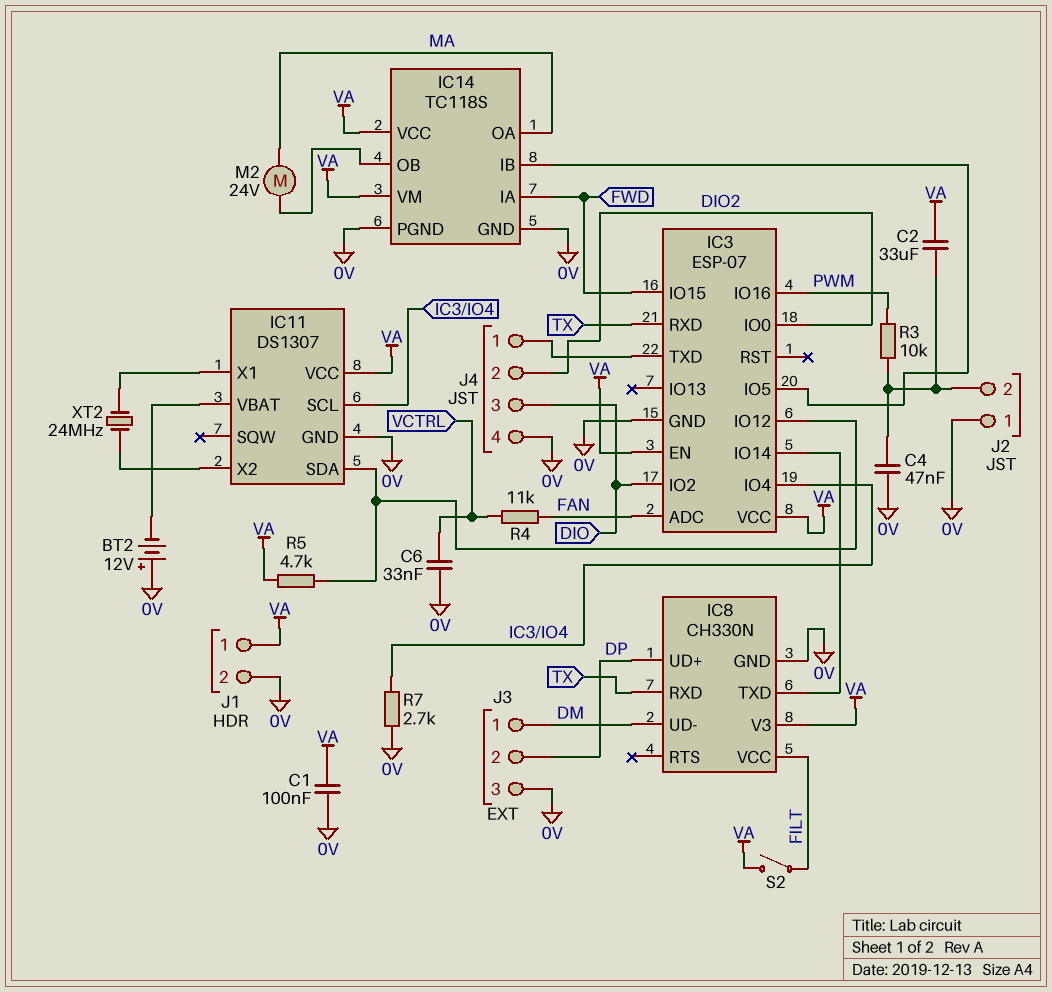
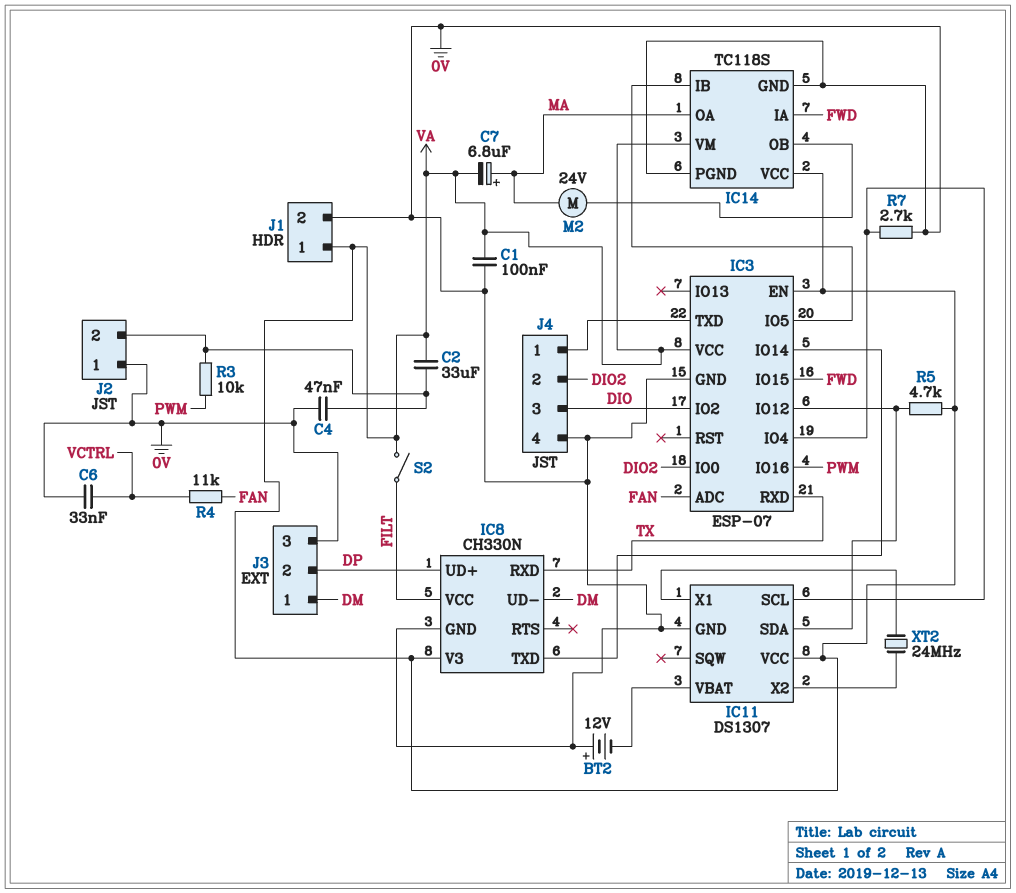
C7: none -> 6.8uF (plus MA, minus VA)

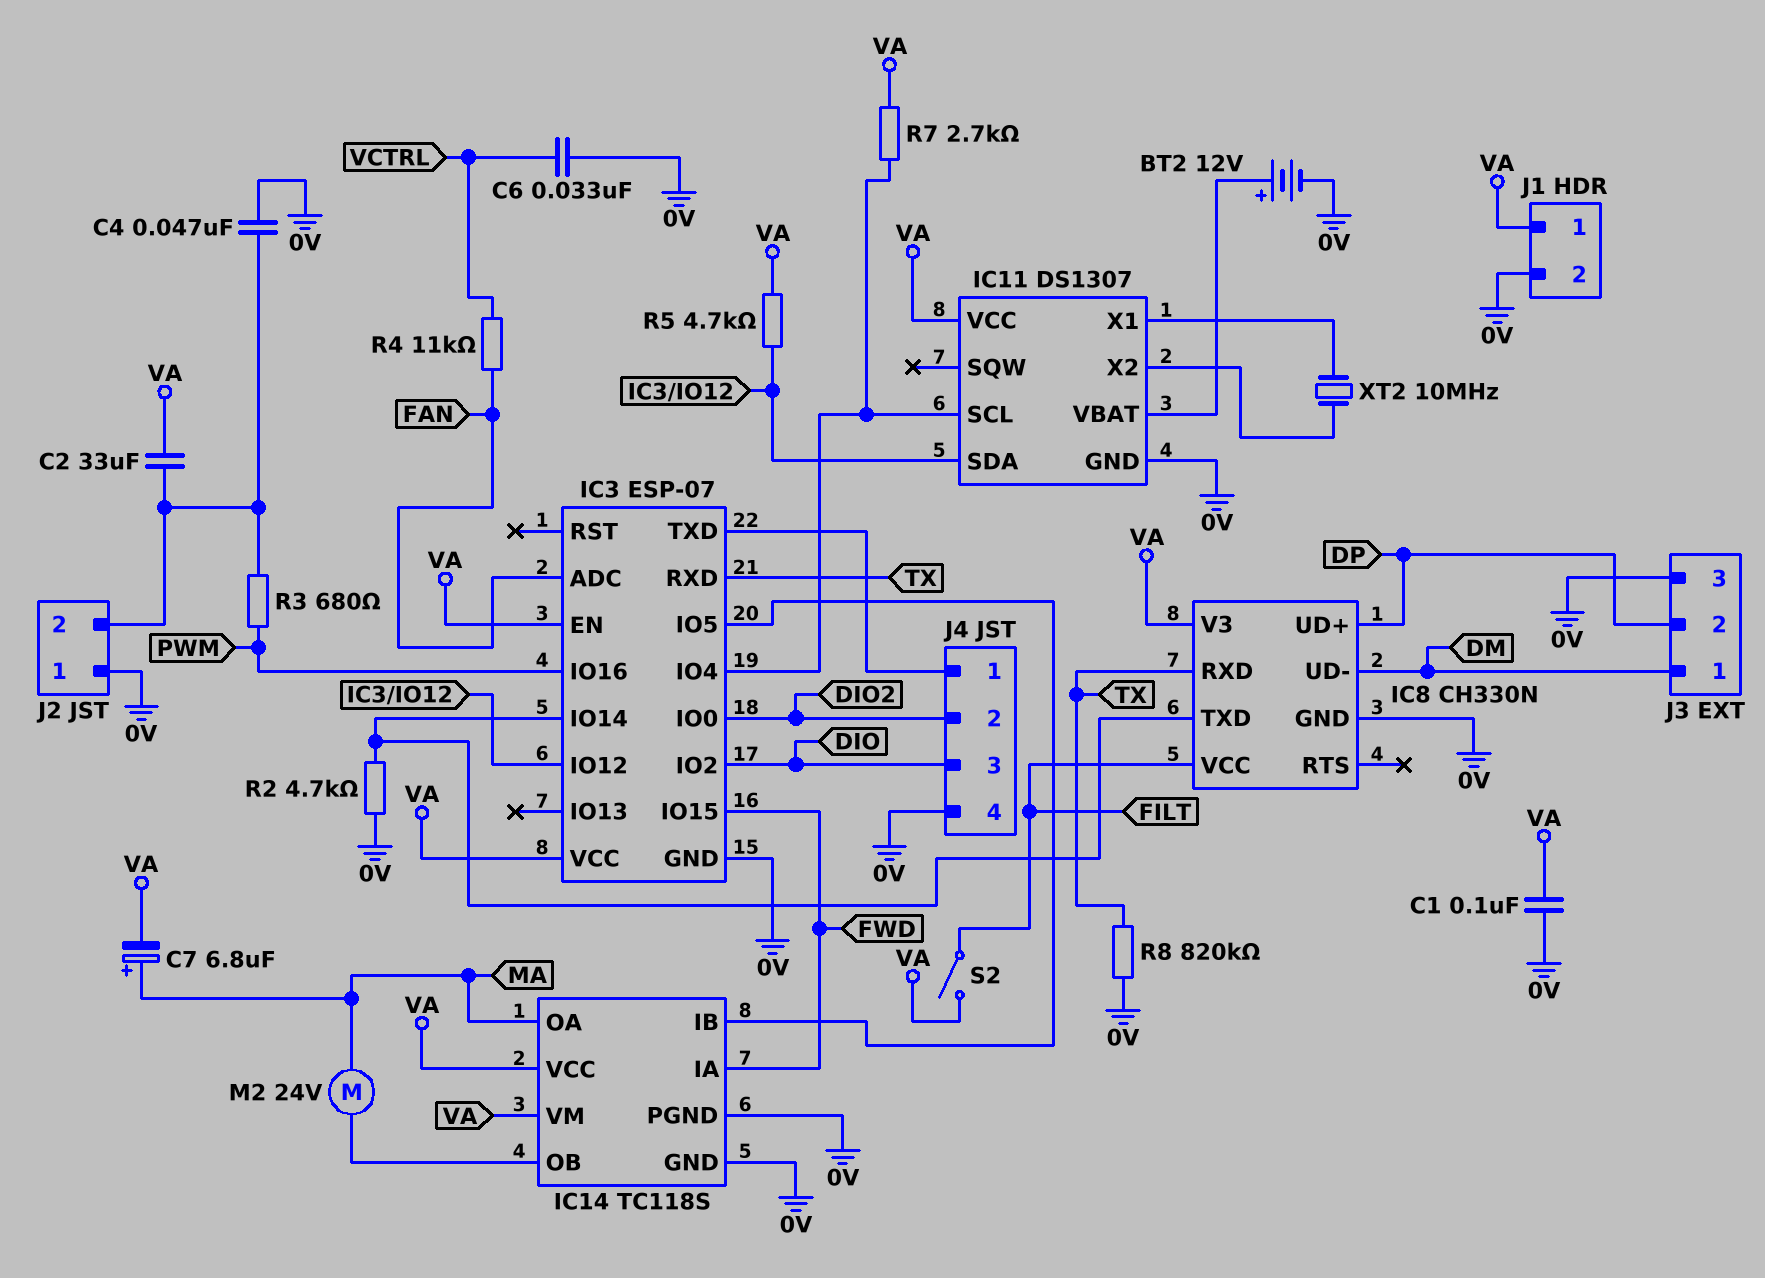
BT2: 12V (plus 0V, minus IC11/VBAT) -> 12V (plus IC11/VBAT, minus 0V)
R2: none -> 4.7k (0V, IC3/IO14)
R3: 10k (J2/2, PWM) -> 680 (J2/2, PWM)
R7: 2.7k (0V, IC3/IO4) -> 2.7k (IC3/IO4, VA)
R8: none -> 820k (0V, TX)
XT2: 24MHz (IC11/X1, IC11/X2) -> 10MHz (IC11/X1, IC11/X2)

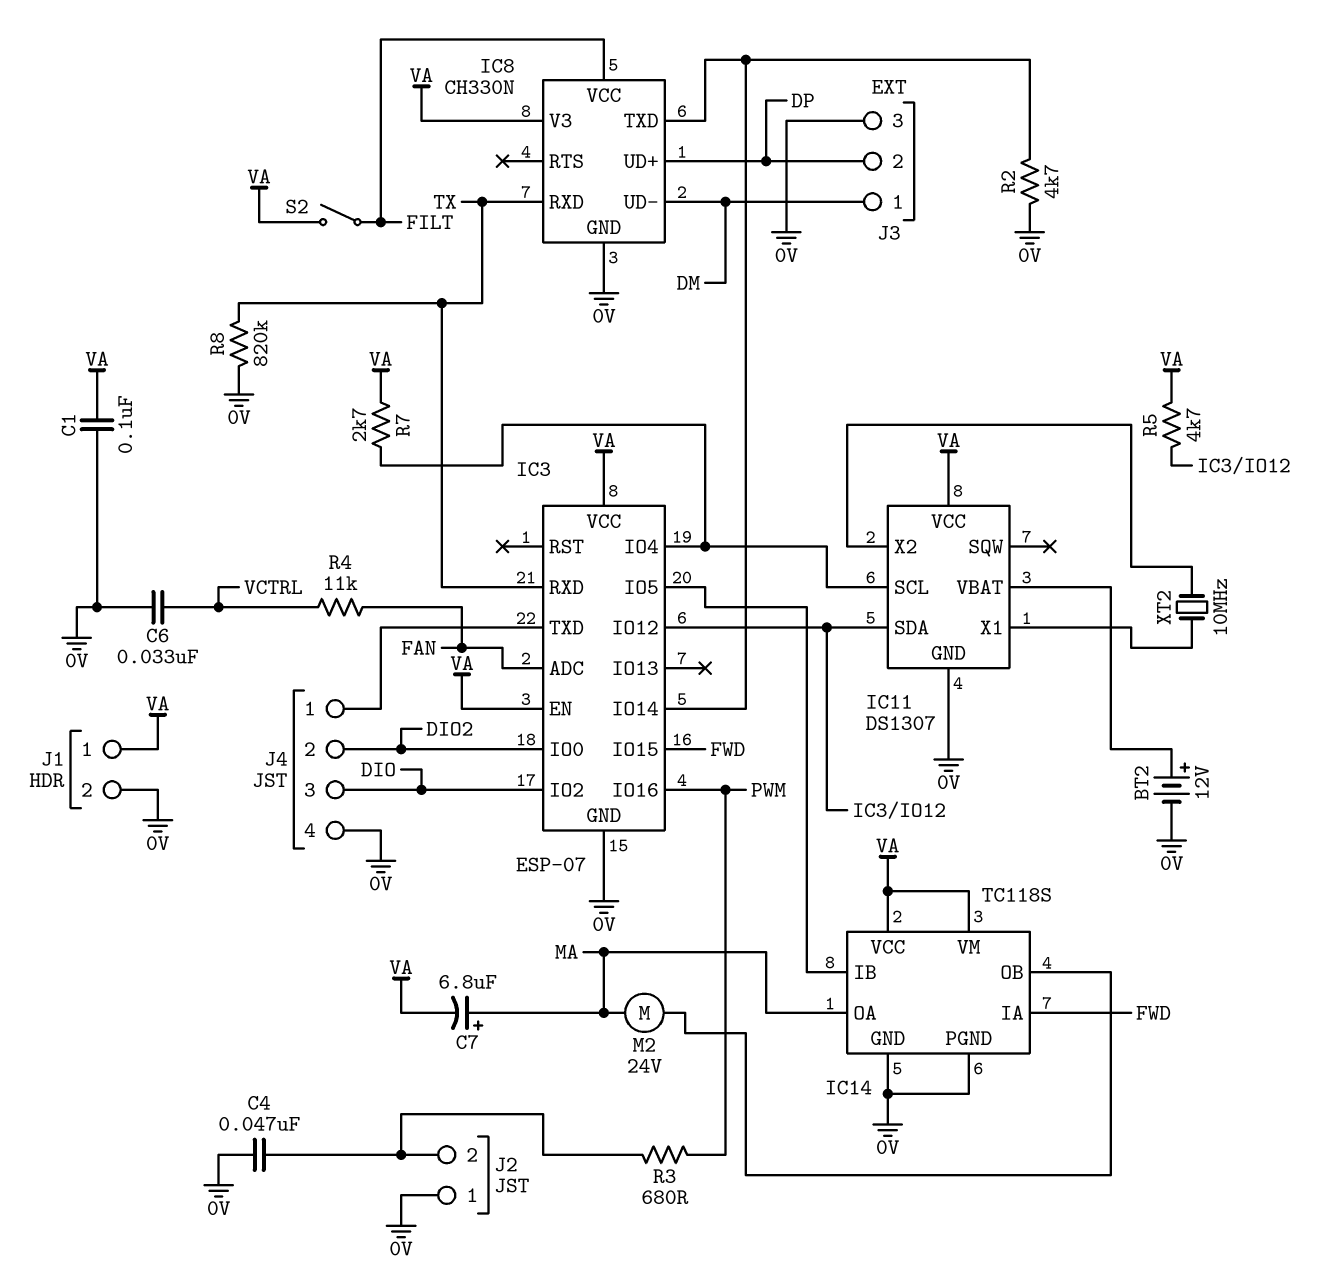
C2: 33uF (J2/2, VA) -> none

